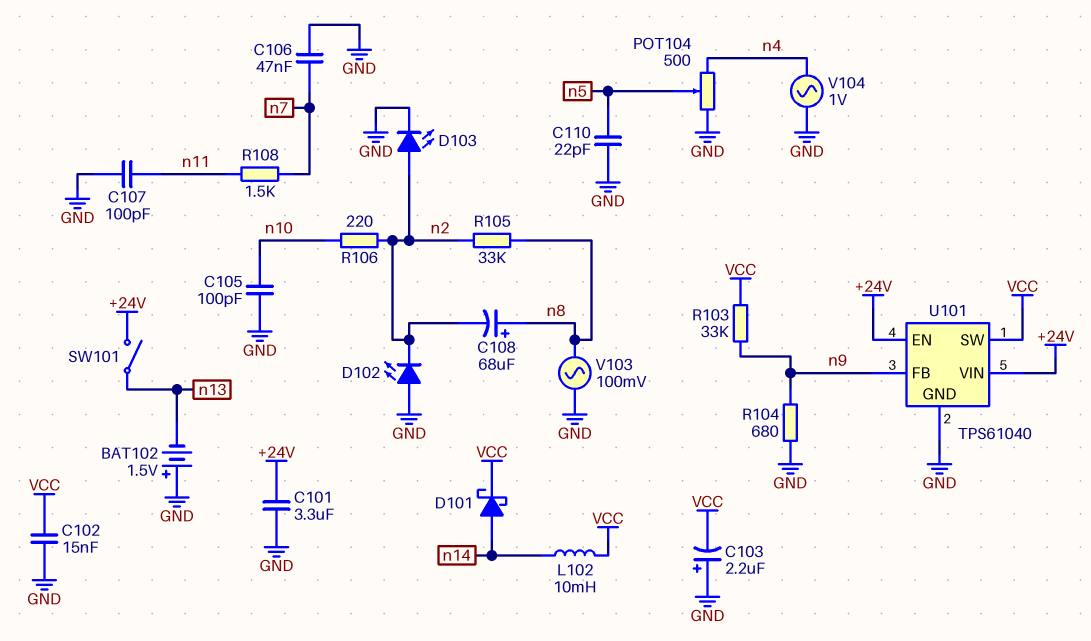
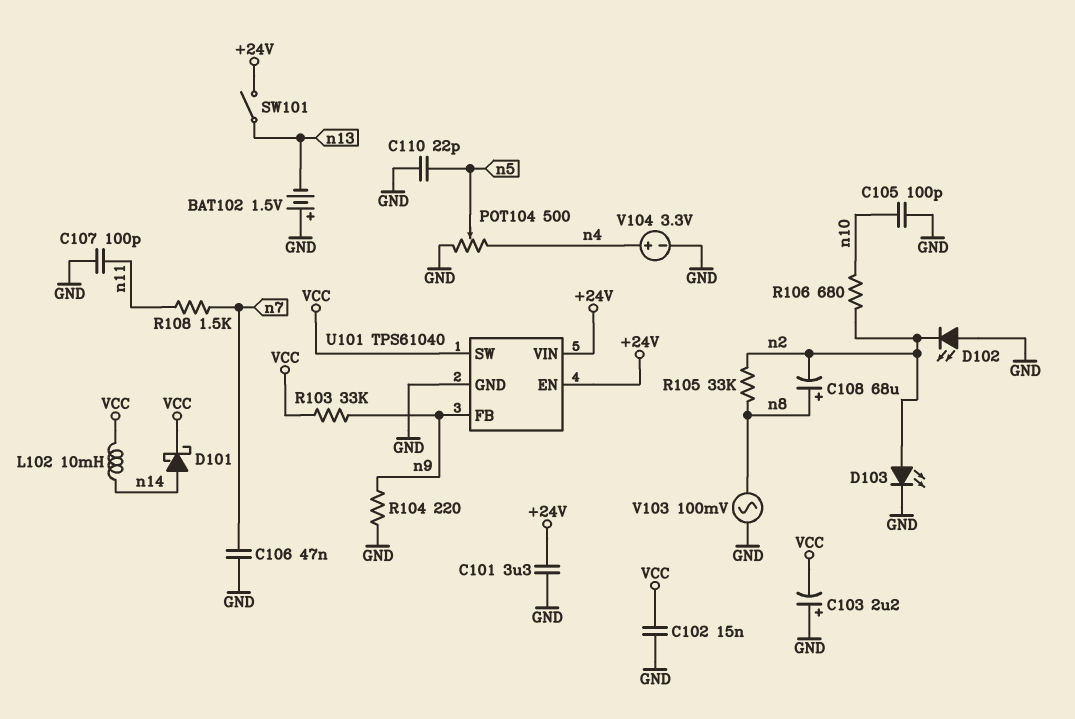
R104: 680 (GND, n9) -> 220 (GND, n9)
R106: 220 (n2, n10) -> 680 (n2, n10)
V104: AC 1V (GND, n4) -> 3.3V (plus n4, minus GND)

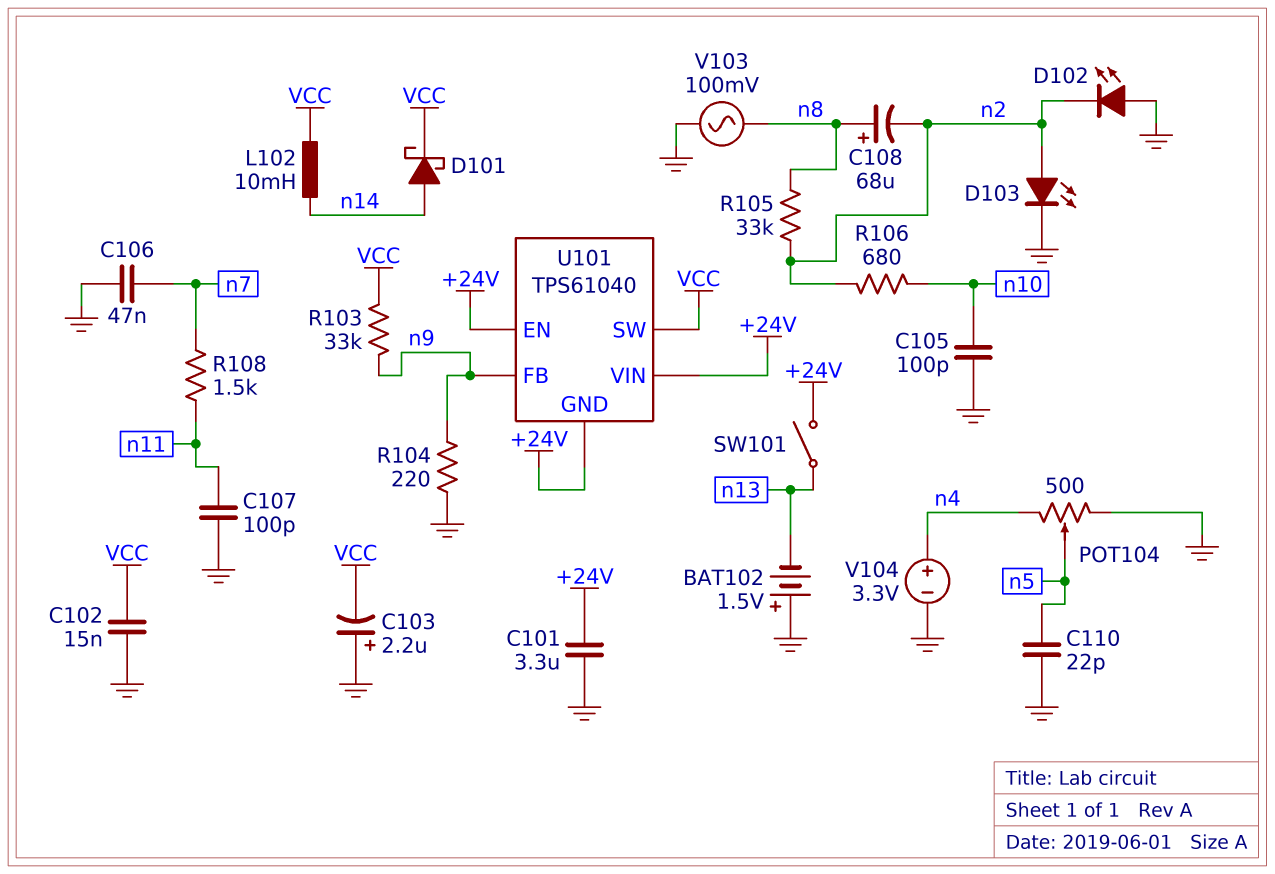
U101 pin GND: GND -> +24V

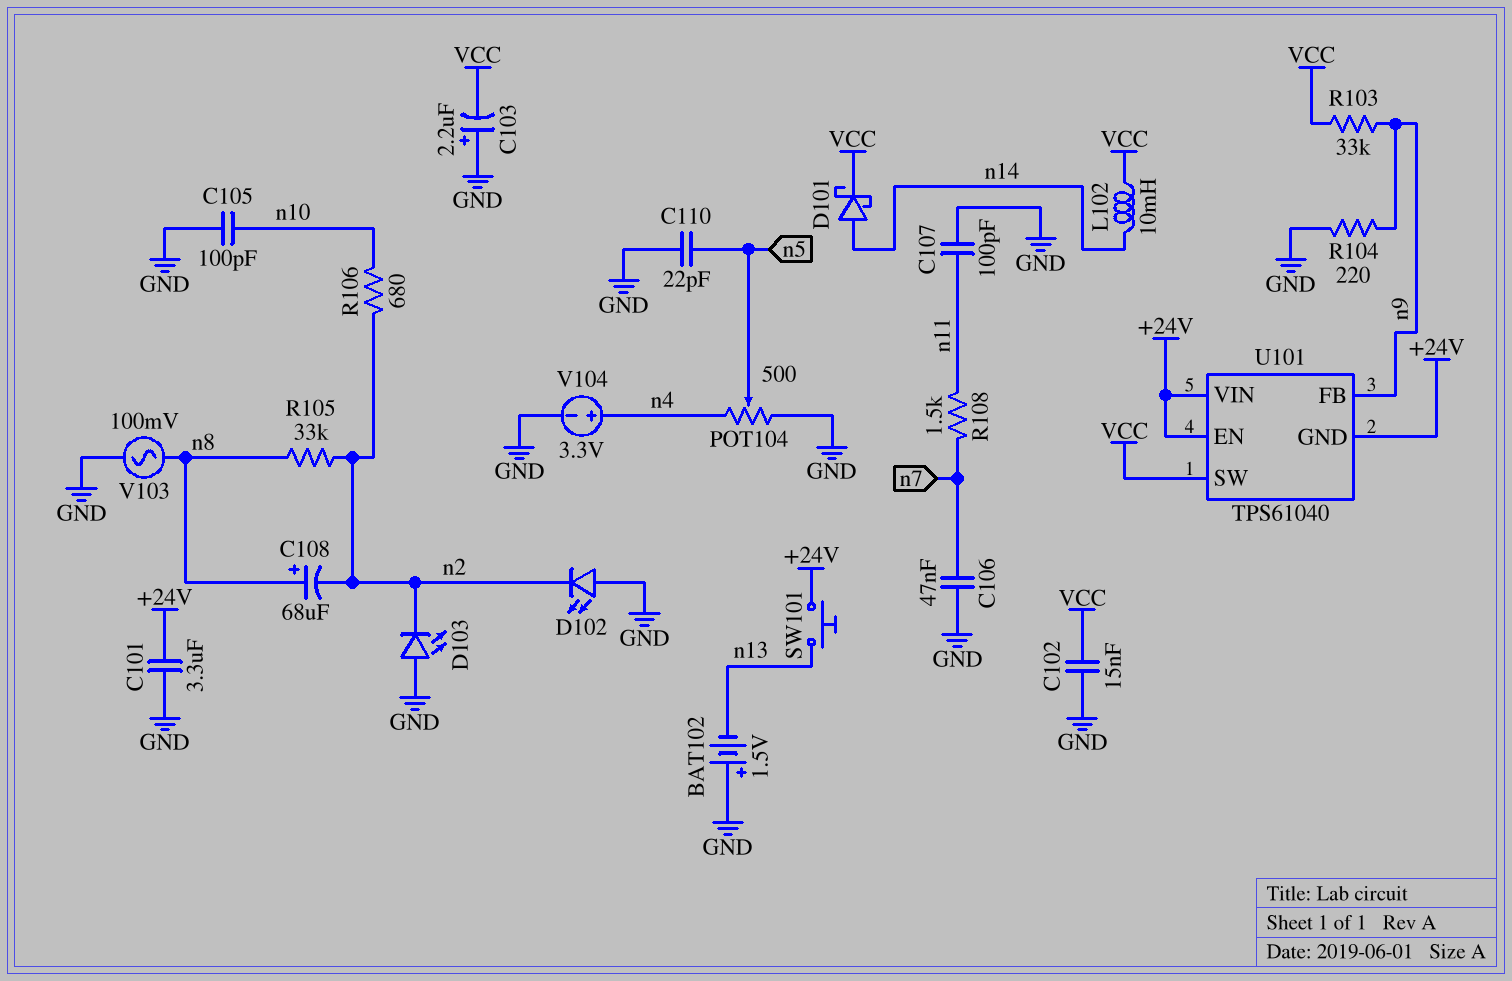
D103: LED (A n2, K GND) -> LED (A GND, K n2)
SW101: switch (+24V, n13) -> button (+24V, n13)

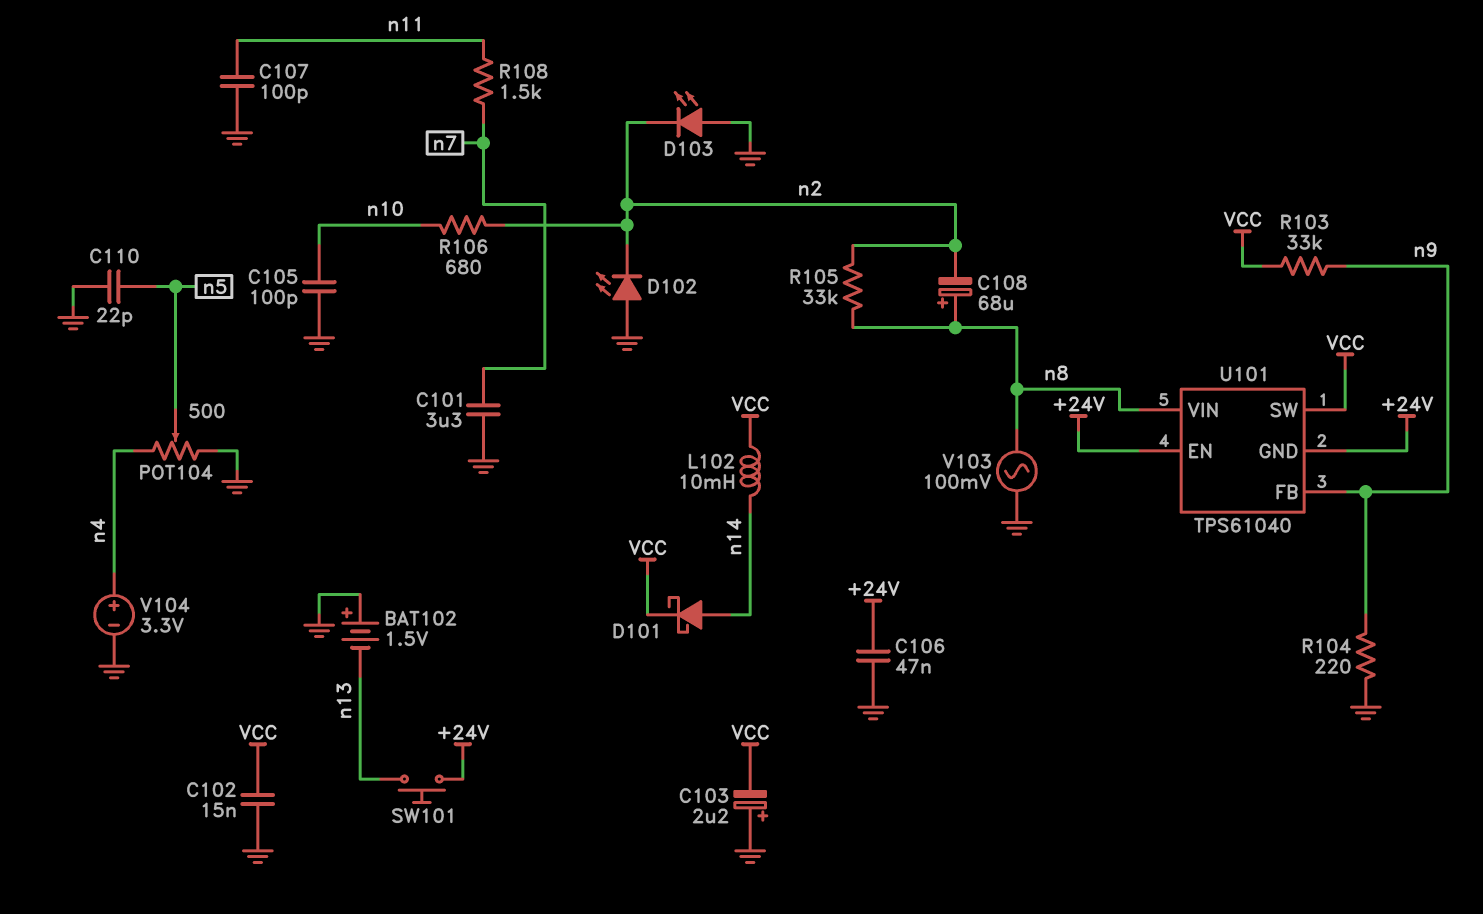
C101: 3.3uF (+24V, GND) -> 3.3uF (GND, n7)
C106: 47nF (GND, n7) -> 47nF (+24V, GND)
U101 pin VIN: +24V -> n8

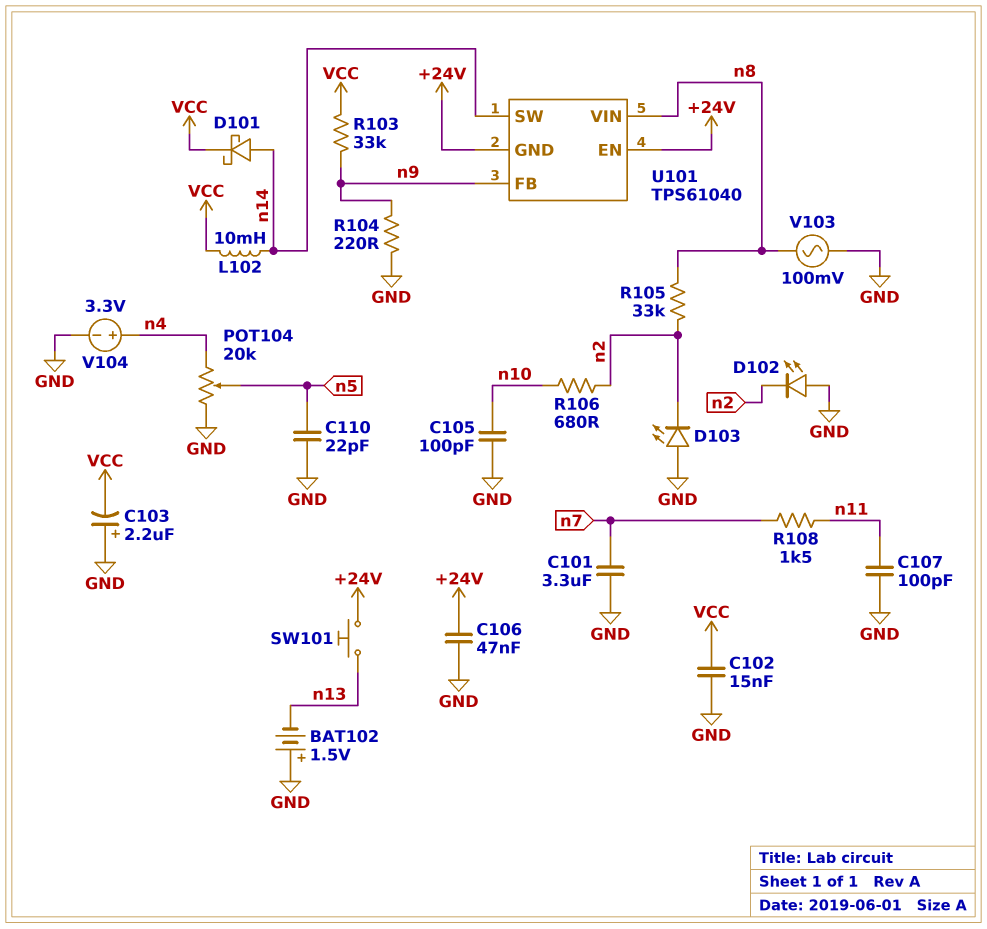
C108: 68uF (plus n8, minus n2) -> none
POT104: 500 (GND, n4, wiper n5) -> 20k (GND, n4, wiper n5)
U101 pin SW: VCC -> n14

